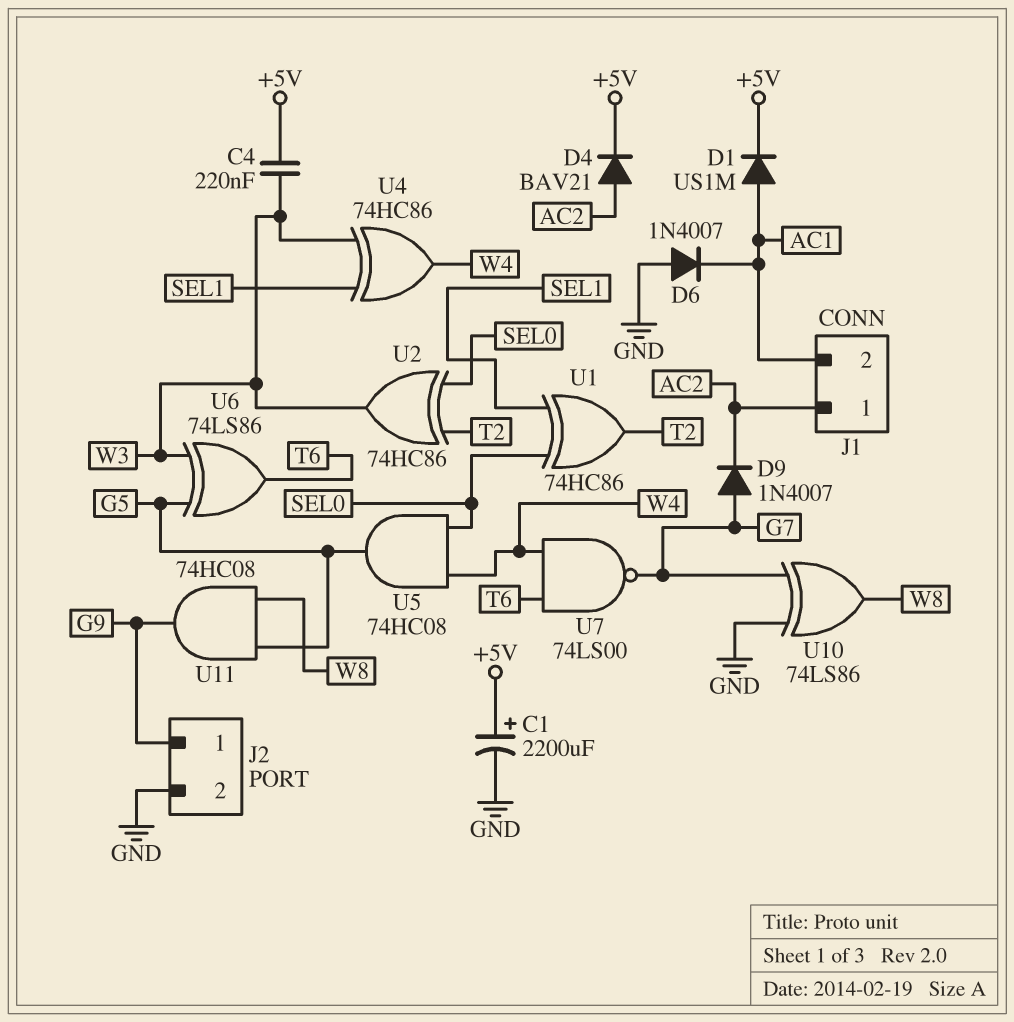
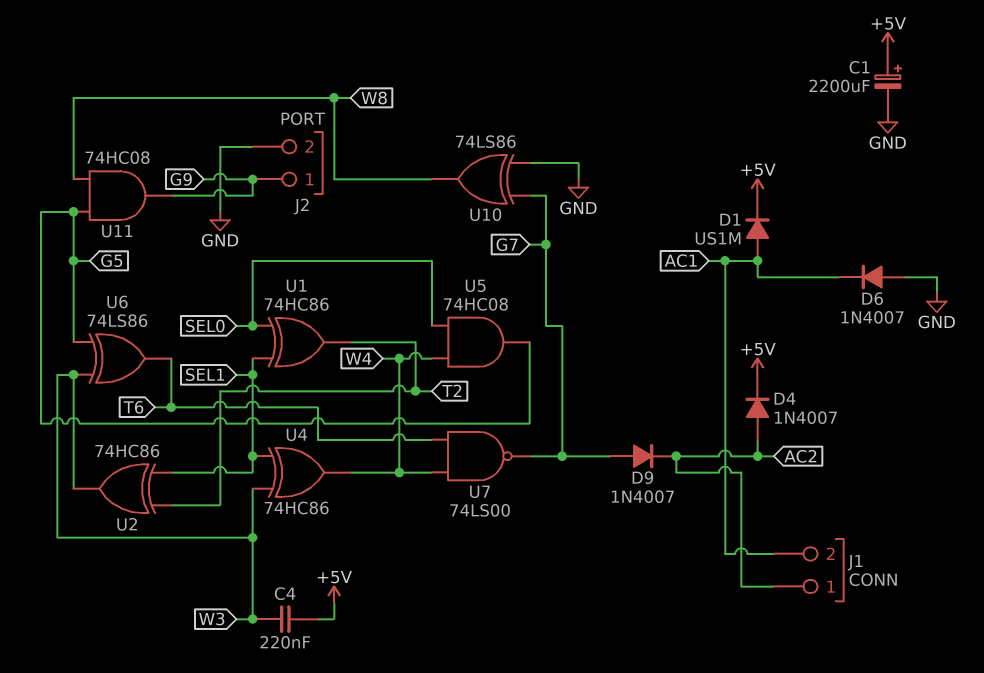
D4: diode BAV21 (A AC2, K +5V) -> diode 1N4007 (A AC2, K +5V)
U2: XOR 74HC86 (in SEL0, in T2, out W3) -> XOR 74HC86 (in SEL1, in T2, out W3)

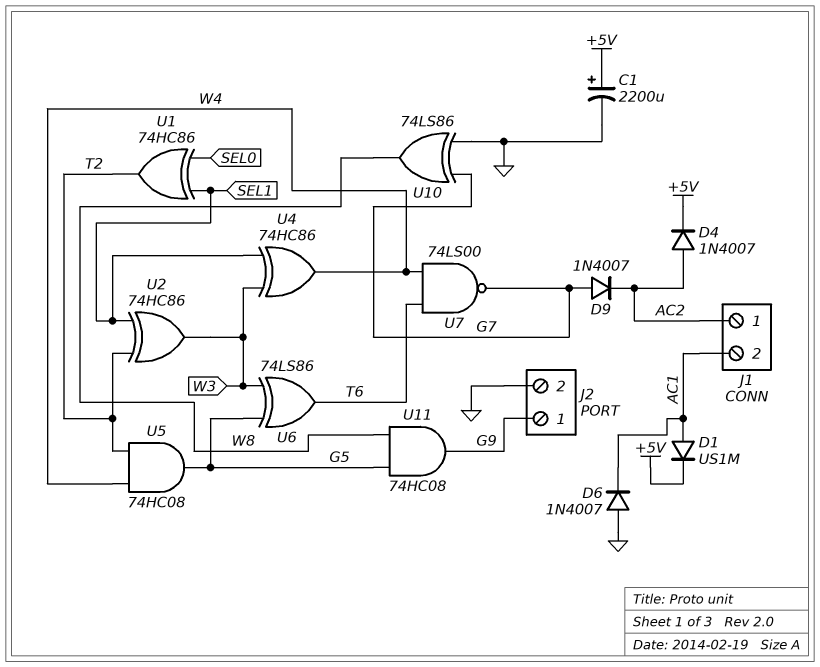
C4: 220nF (+5V, W3) -> none
U5: AND 74HC08 (in SEL0, in W4, out G5) -> AND 74HC08 (in T2, in W4, out G5)

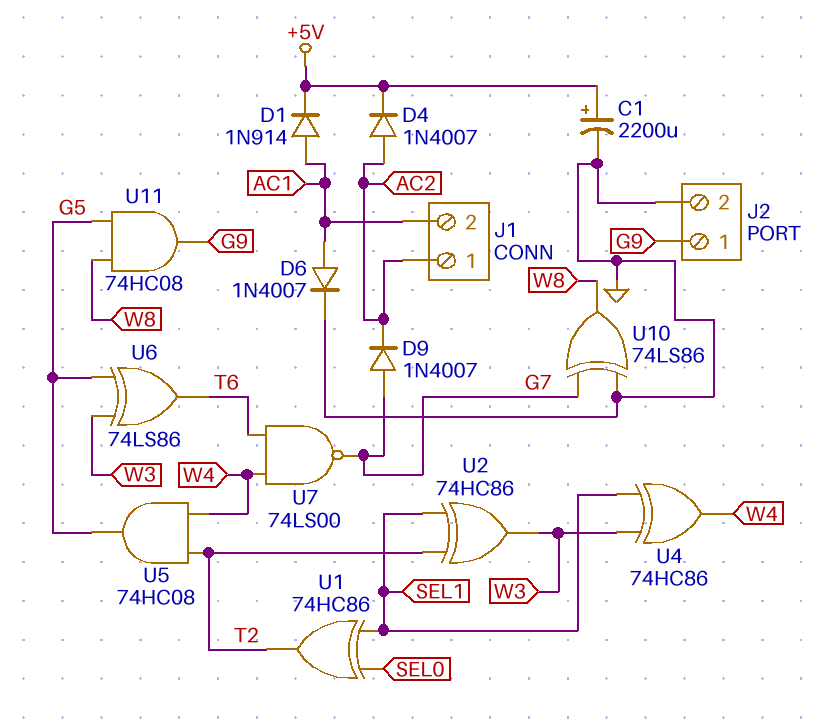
D1: diode US1M (A AC1, K +5V) -> diode 1N914 (A AC1, K +5V)
D6: diode 1N4007 (A GND, K AC1) -> diode 1N4007 (A AC1, K GND)

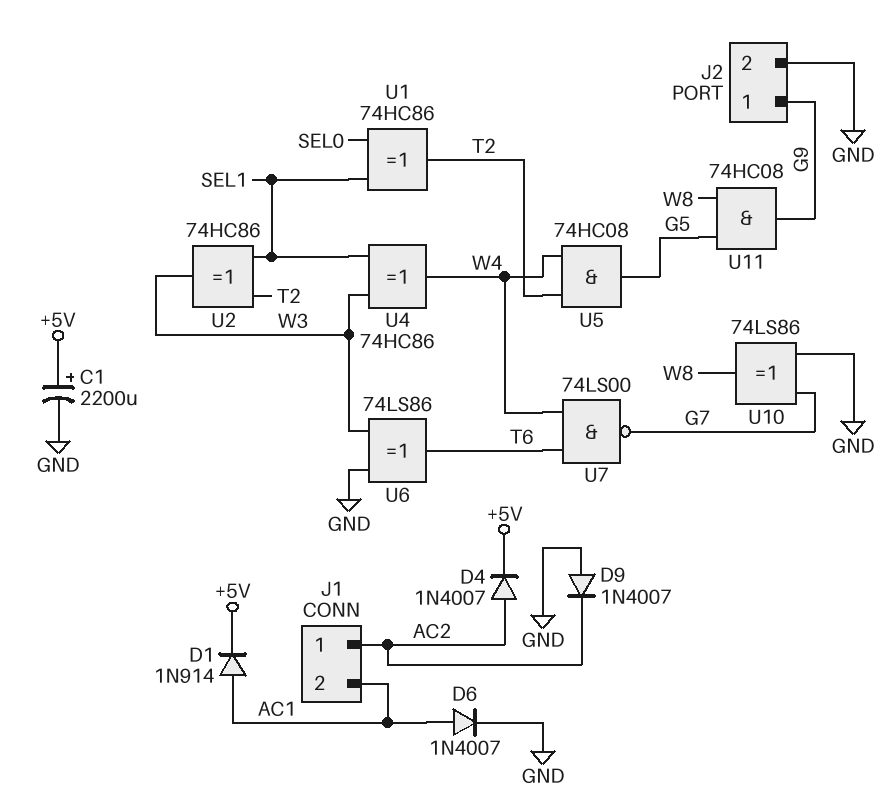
D9: diode 1N4007 (A G7, K AC2) -> diode 1N4007 (A GND, K AC2)
U6: XOR 74LS86 (in G5, in W3, out T6) -> XOR 74LS86 (in GND, in W3, out T6)

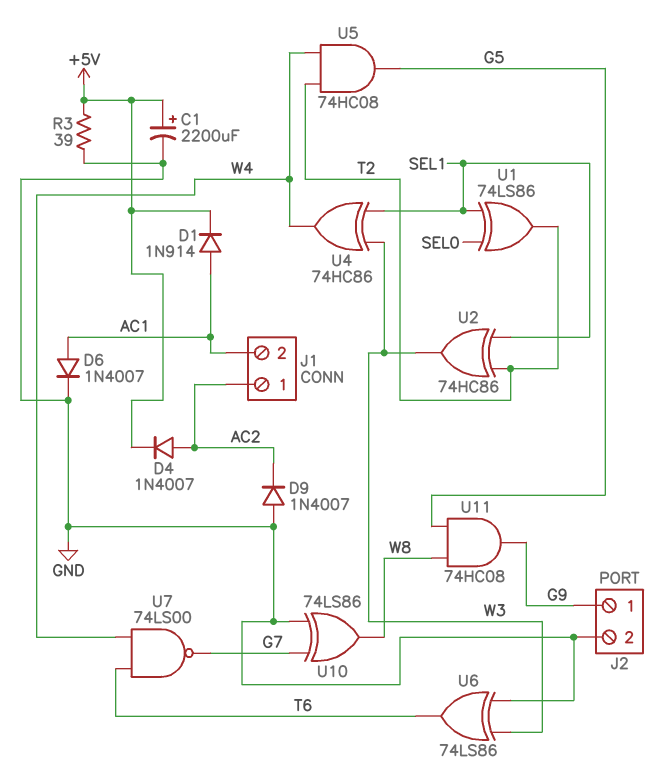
R3: none -> 39 (+5V, GND)
U1: XOR 74HC86 (in SEL0, in SEL1, out T2) -> XOR 74LS86 (in SEL0, in SEL1, out T2)

